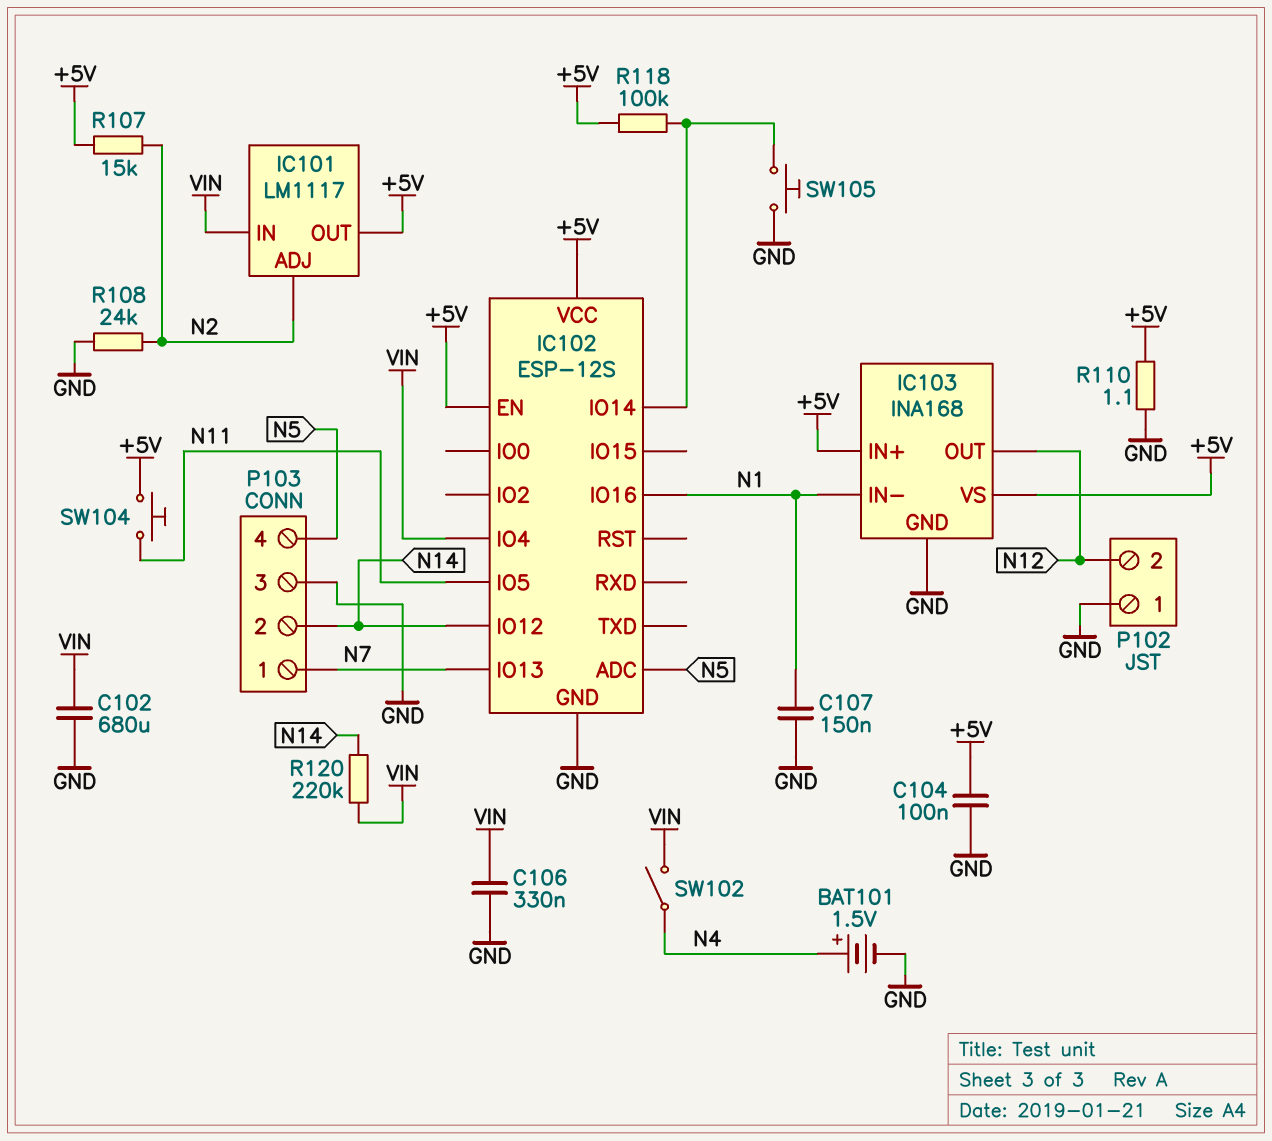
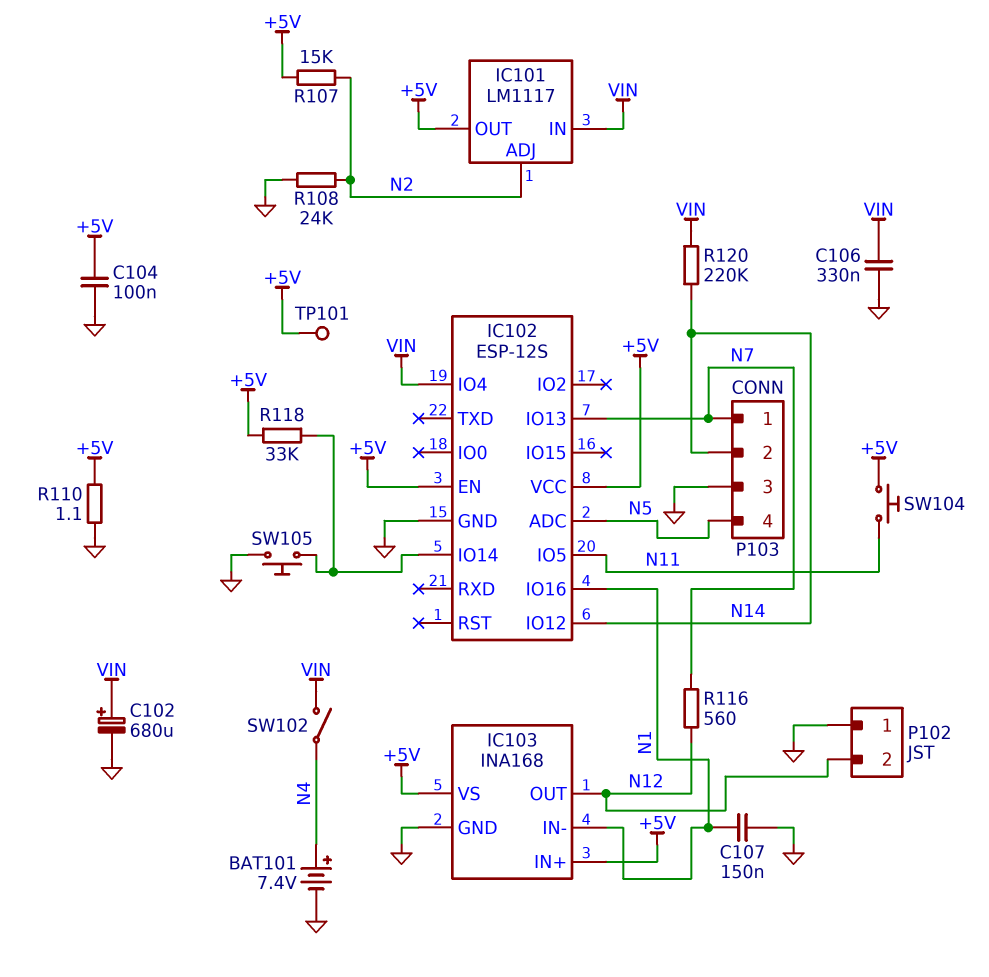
BAT101: 1.5V (plus N4, minus GND) -> 7.4V (plus N4, minus GND)
C102: 680uF (GND, VIN) -> 680uF (plus VIN, minus GND)
R116: none -> 560 (N7, N12)
R118: 100k (+5V, IC102/IO14) -> 33k (+5V, IC102/IO14)
TP101: none -> test point (+5V)

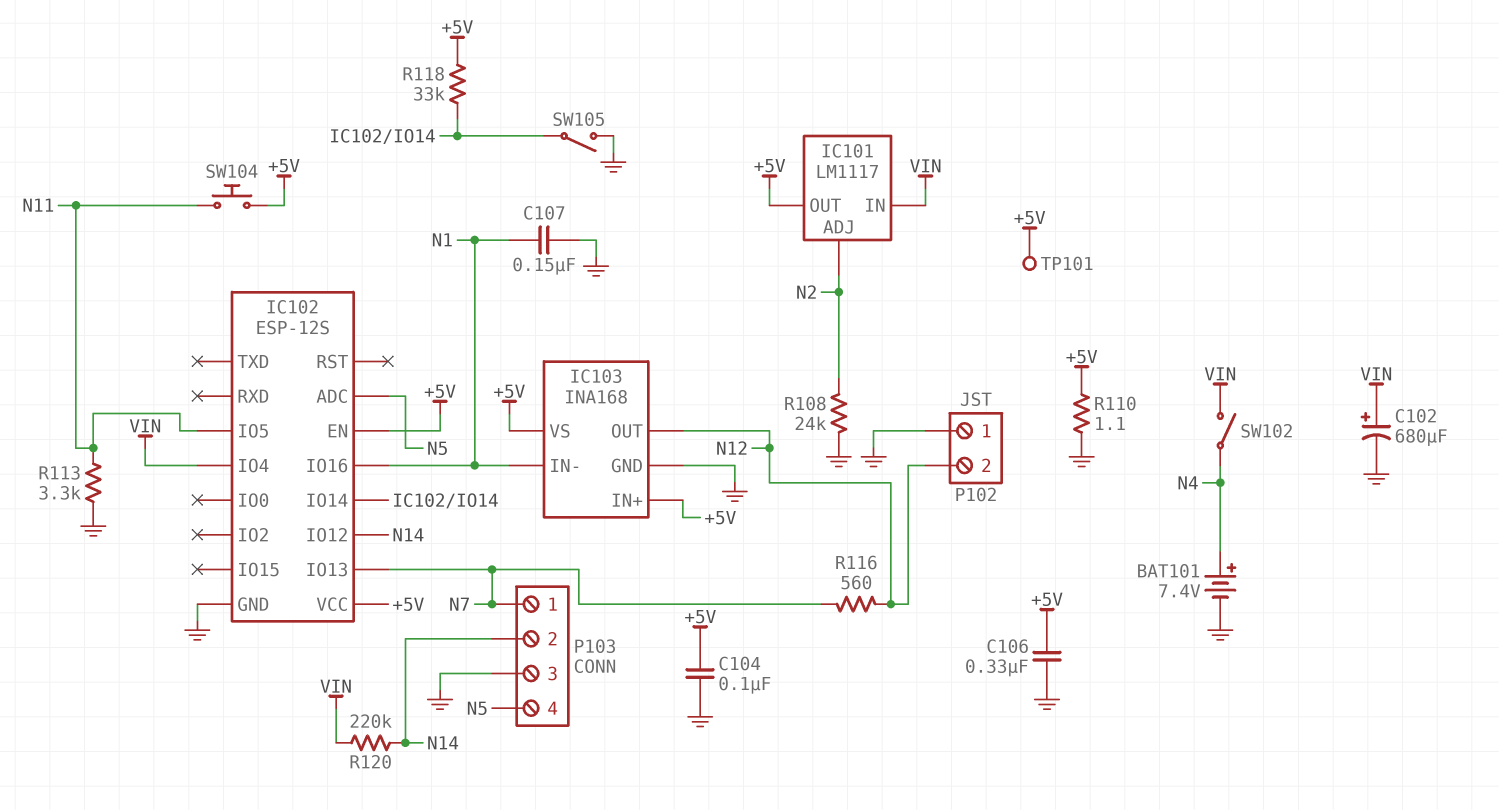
C106: 330nF (GND, VIN) -> 330nF (+5V, GND)
R107: 15k (+5V, N2) -> none
R113: none -> 3.3k (GND, N11)
SW105: button (GND, IC102/IO14) -> switch (GND, IC102/IO14)

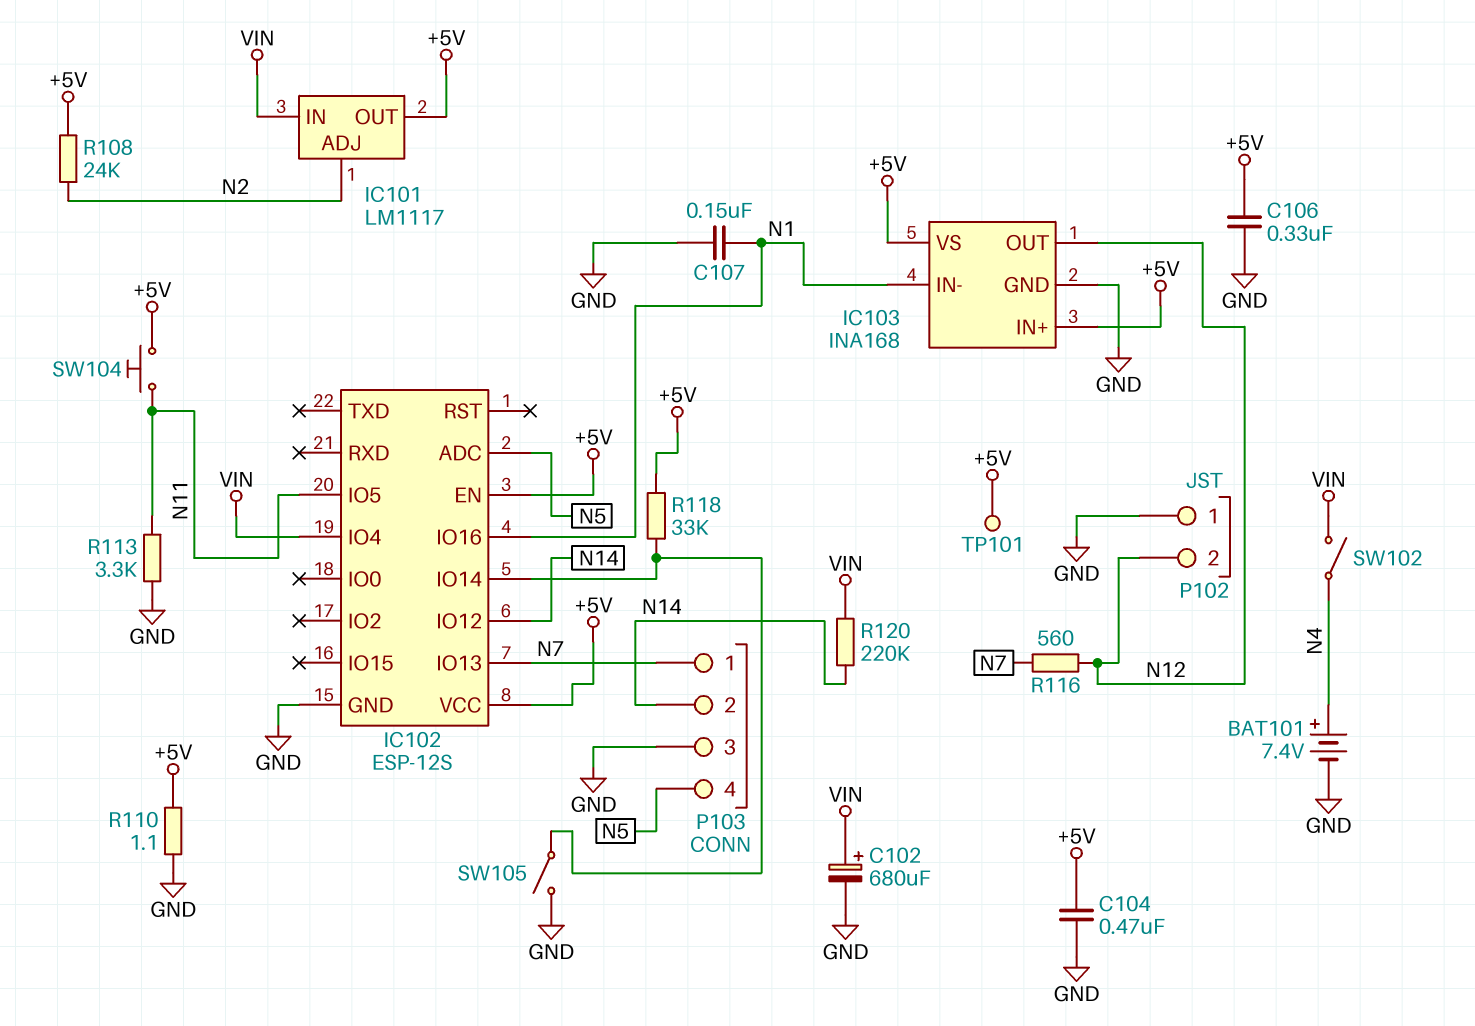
C104: 100nF (+5V, GND) -> 470nF (+5V, GND)
R108: 24k (GND, N2) -> 24k (+5V, N2)

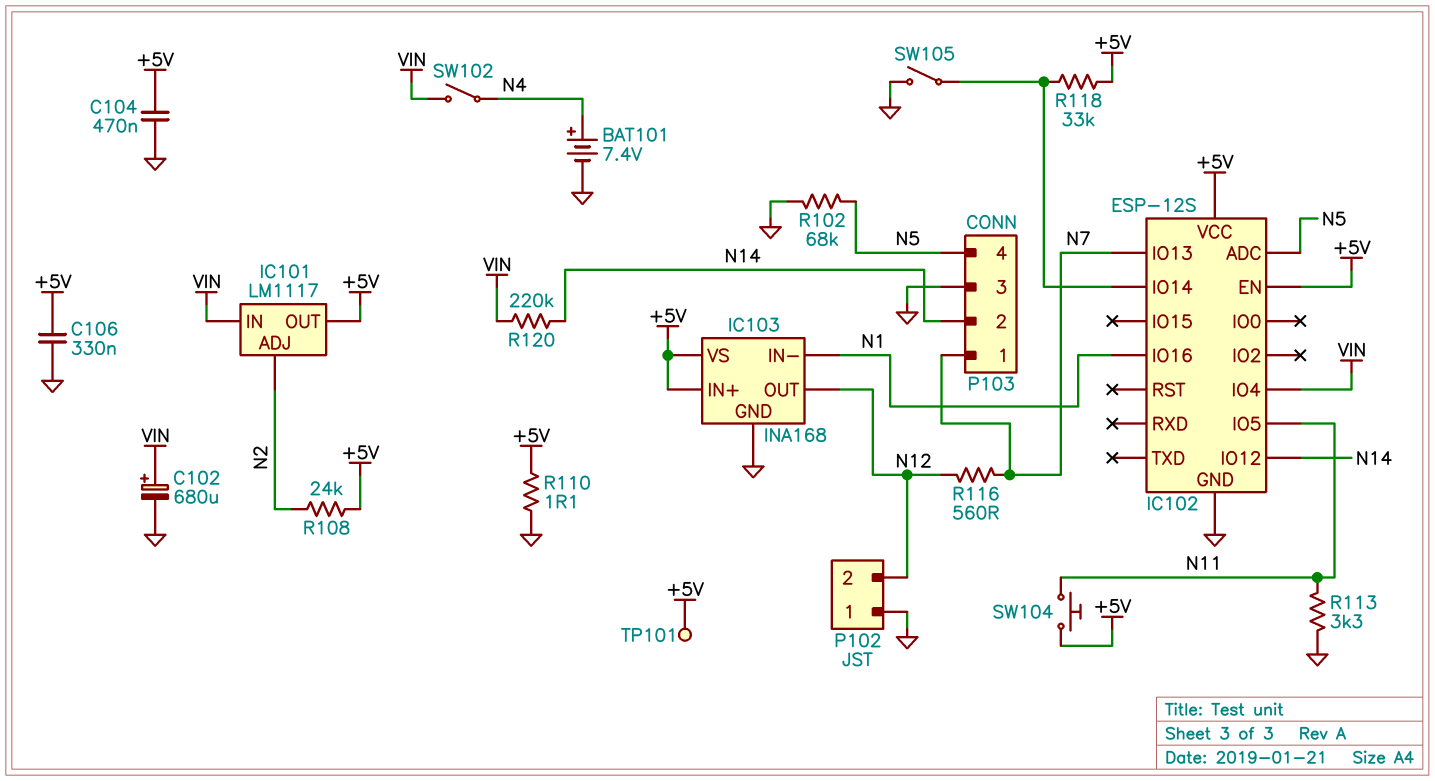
C107: 150nF (GND, N1) -> none
R102: none -> 68k (GND, N5)

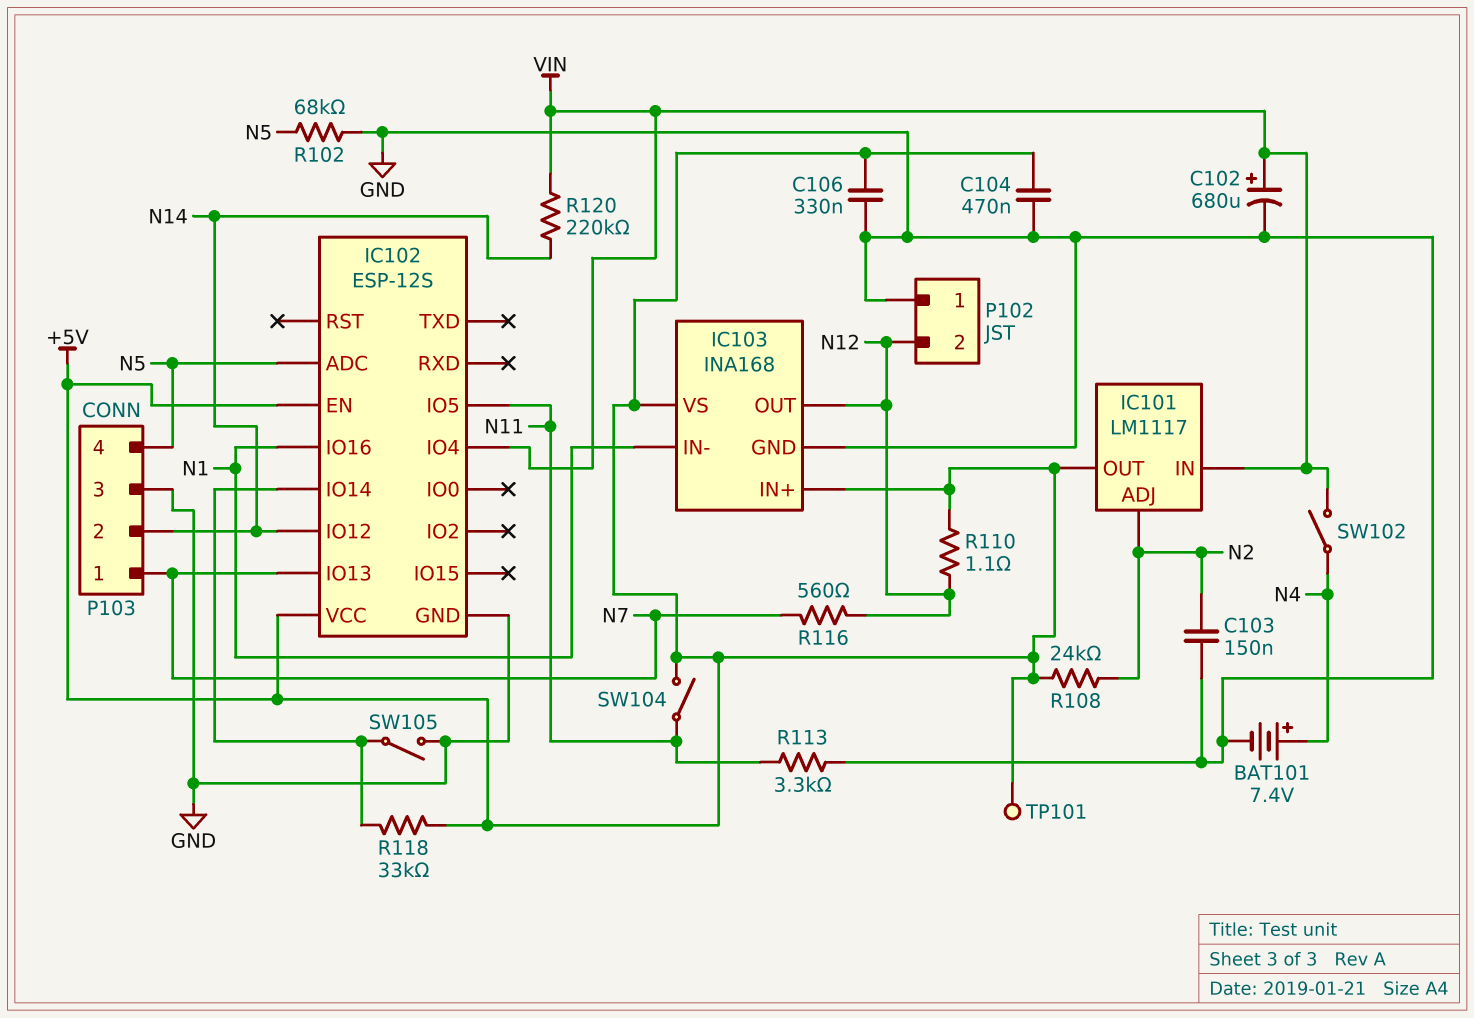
C103: none -> 150nF (GND, N2)
R110: 1.1 (+5V, GND) -> 1.1 (+5V, N12)
SW104: button (+5V, N11) -> switch (+5V, N11)

